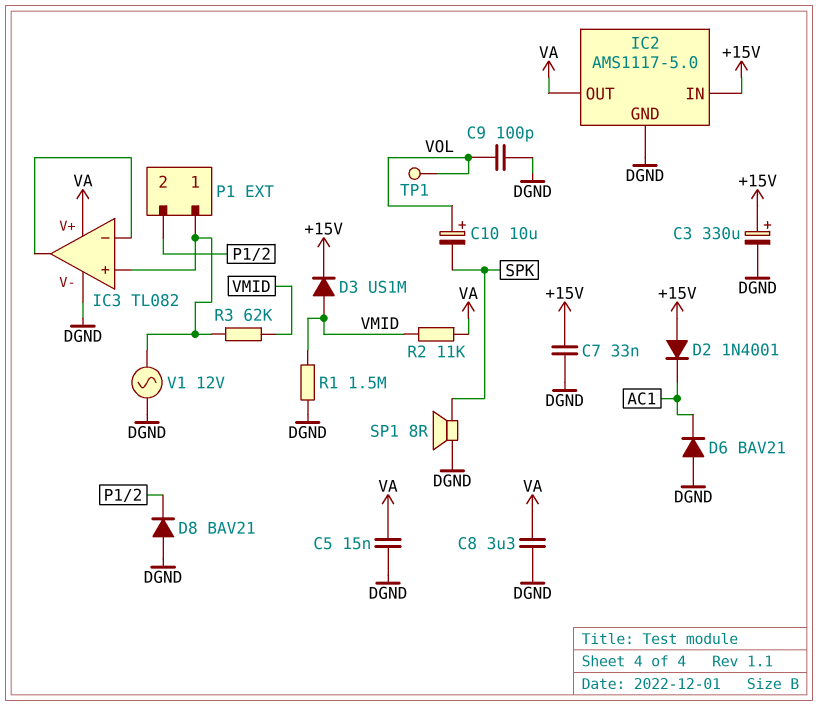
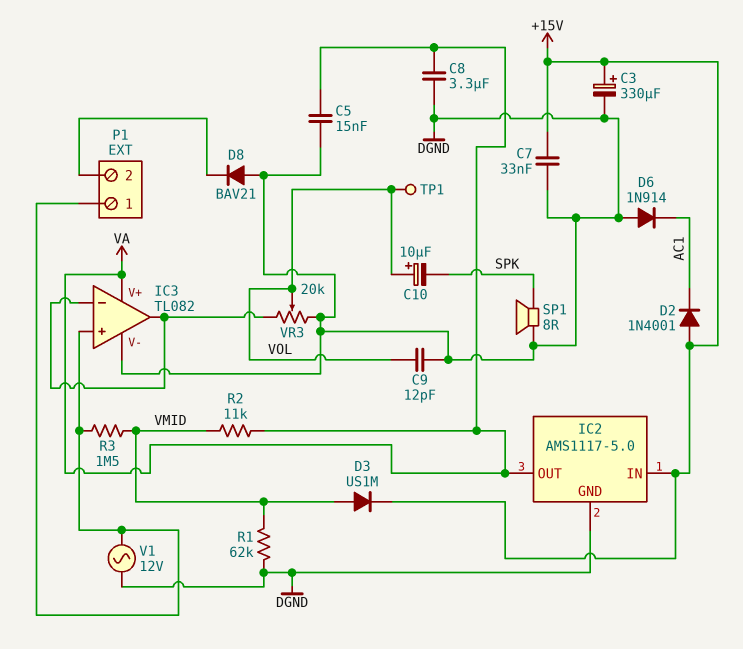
C9: 100pF (DGND, VOL) -> 12pF (DGND, VOL)
D6: diode BAV21 (A DGND, K AC1) -> diode 1N914 (A DGND, K AC1)
R1: 1.5M (DGND, VMID) -> 62k (DGND, VMID)
R3: 62k (IC3/in+, VMID) -> 1.5M (IC3/in+, VMID)
VR3: none -> 20k (DGND, IC3/in-, wiper VOL)

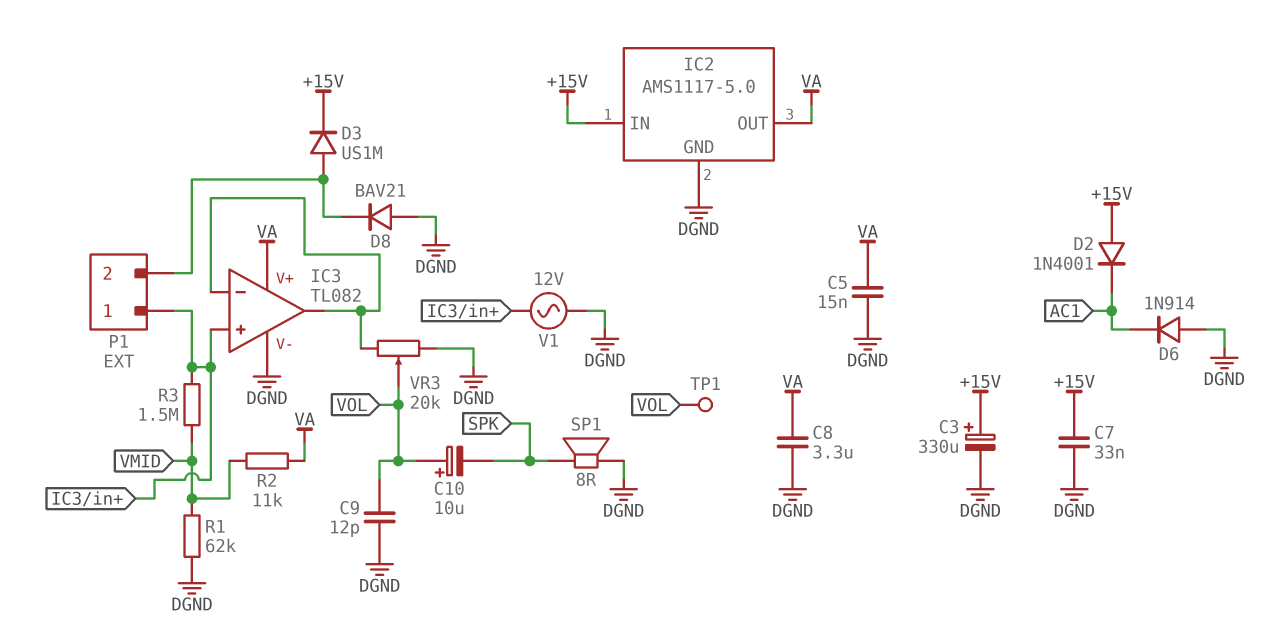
D3: diode US1M (A VMID, K +15V) -> diode US1M (A P1/2, K +15V)

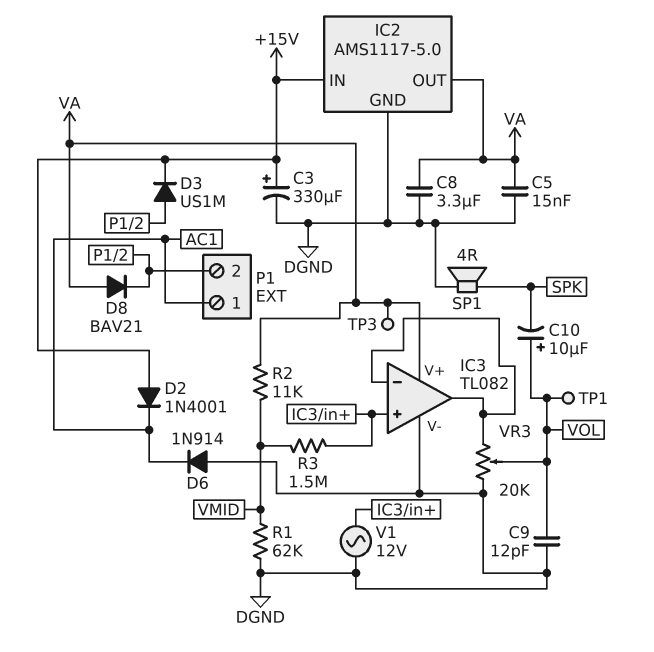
C7: 33nF (+15V, DGND) -> none
D8: diode BAV21 (A DGND, K P1/2) -> diode BAV21 (A VA, K P1/2)
P1 pin 1: IC3/in+ -> AC1
SP1: speaker 8R (DGND, SPK) -> speaker 4R (DGND, SPK)
TP3: none -> test point (VA)

